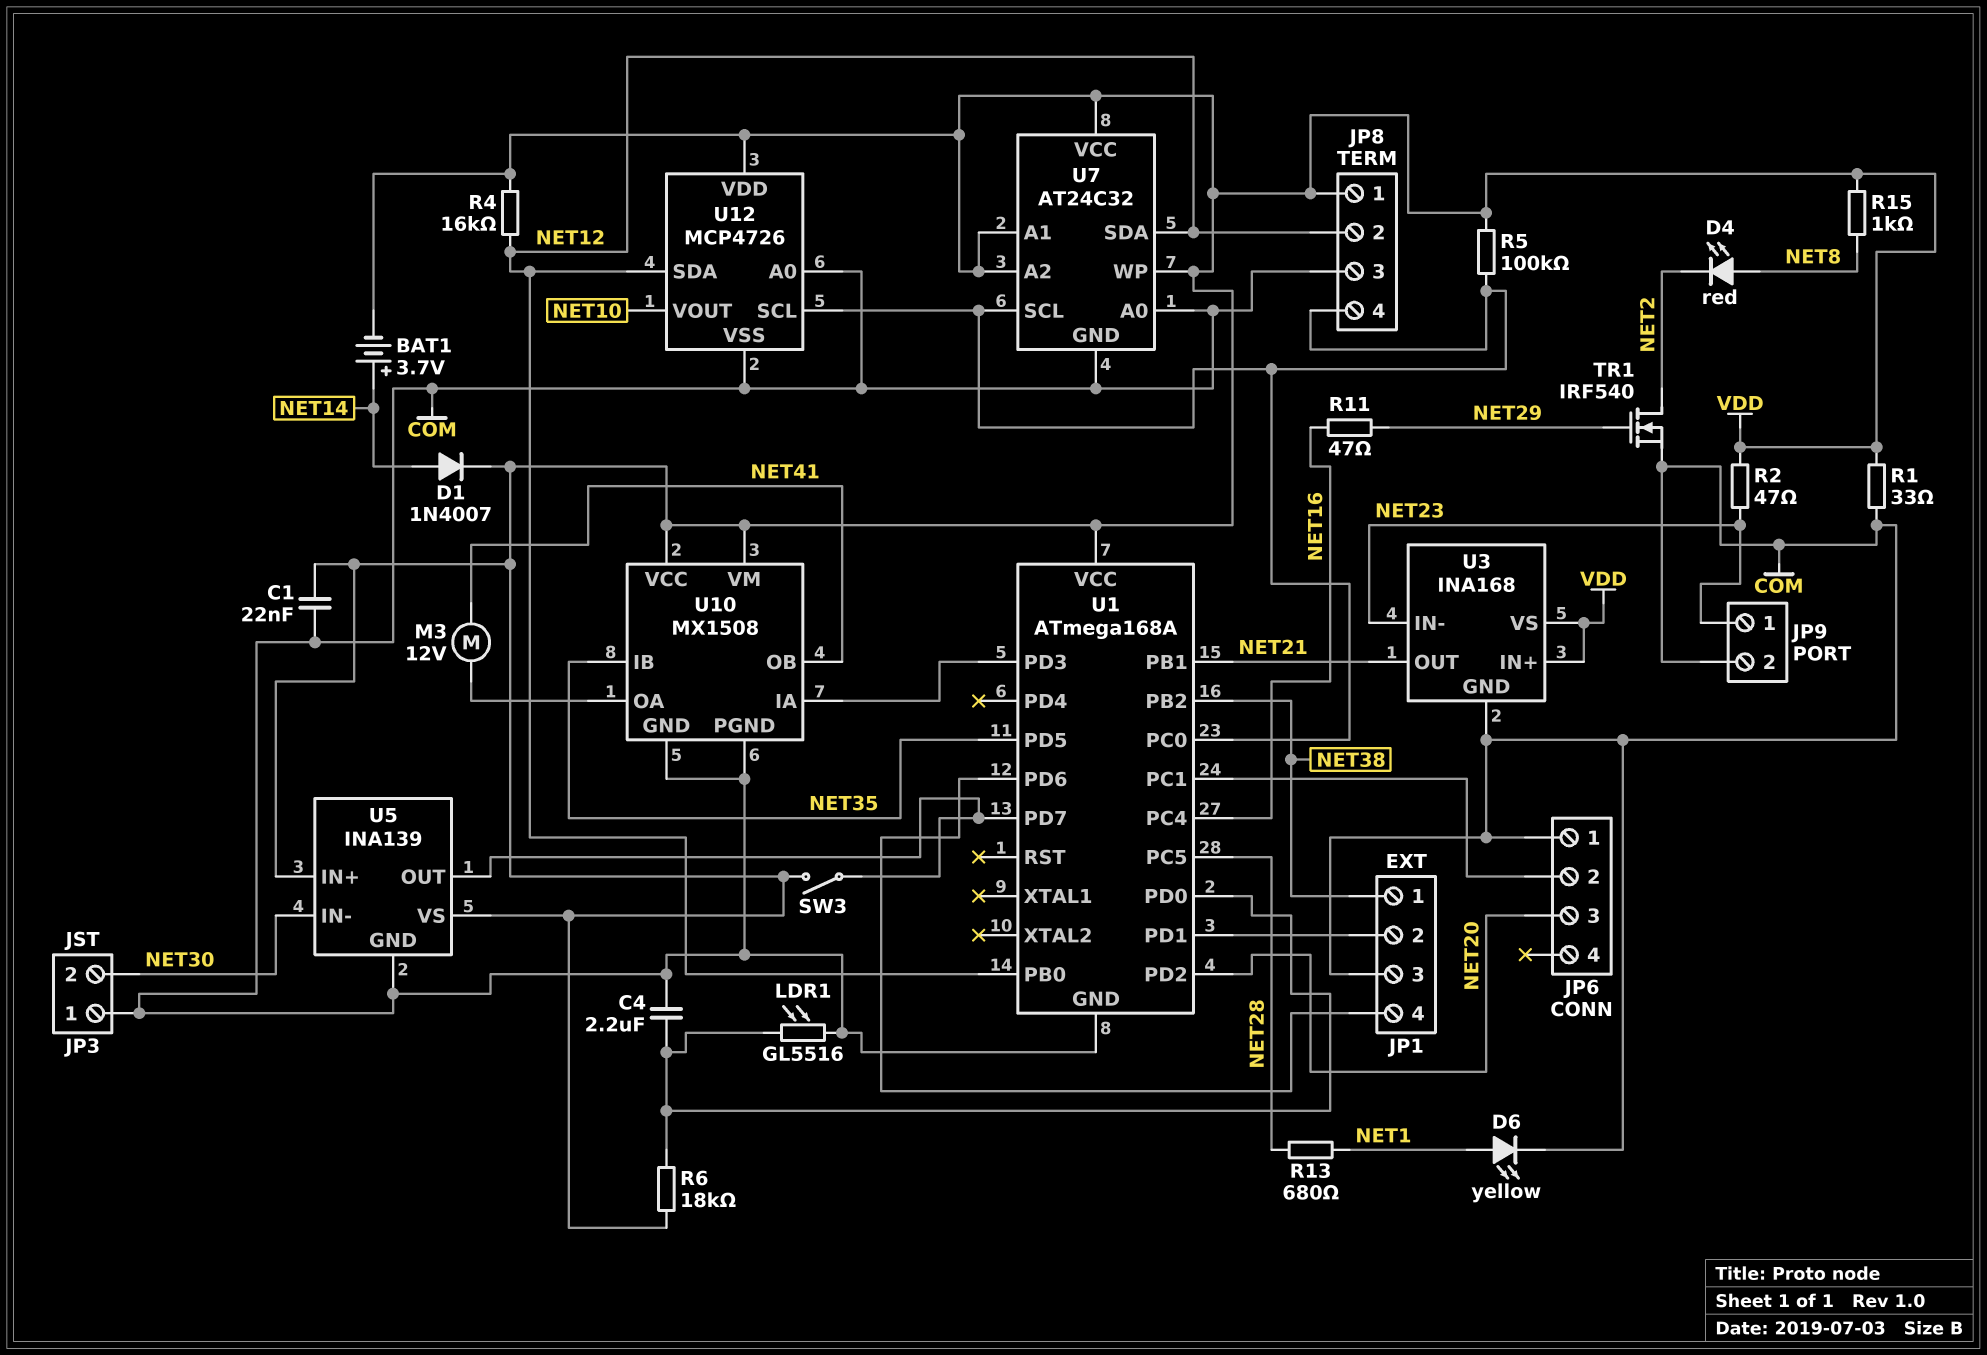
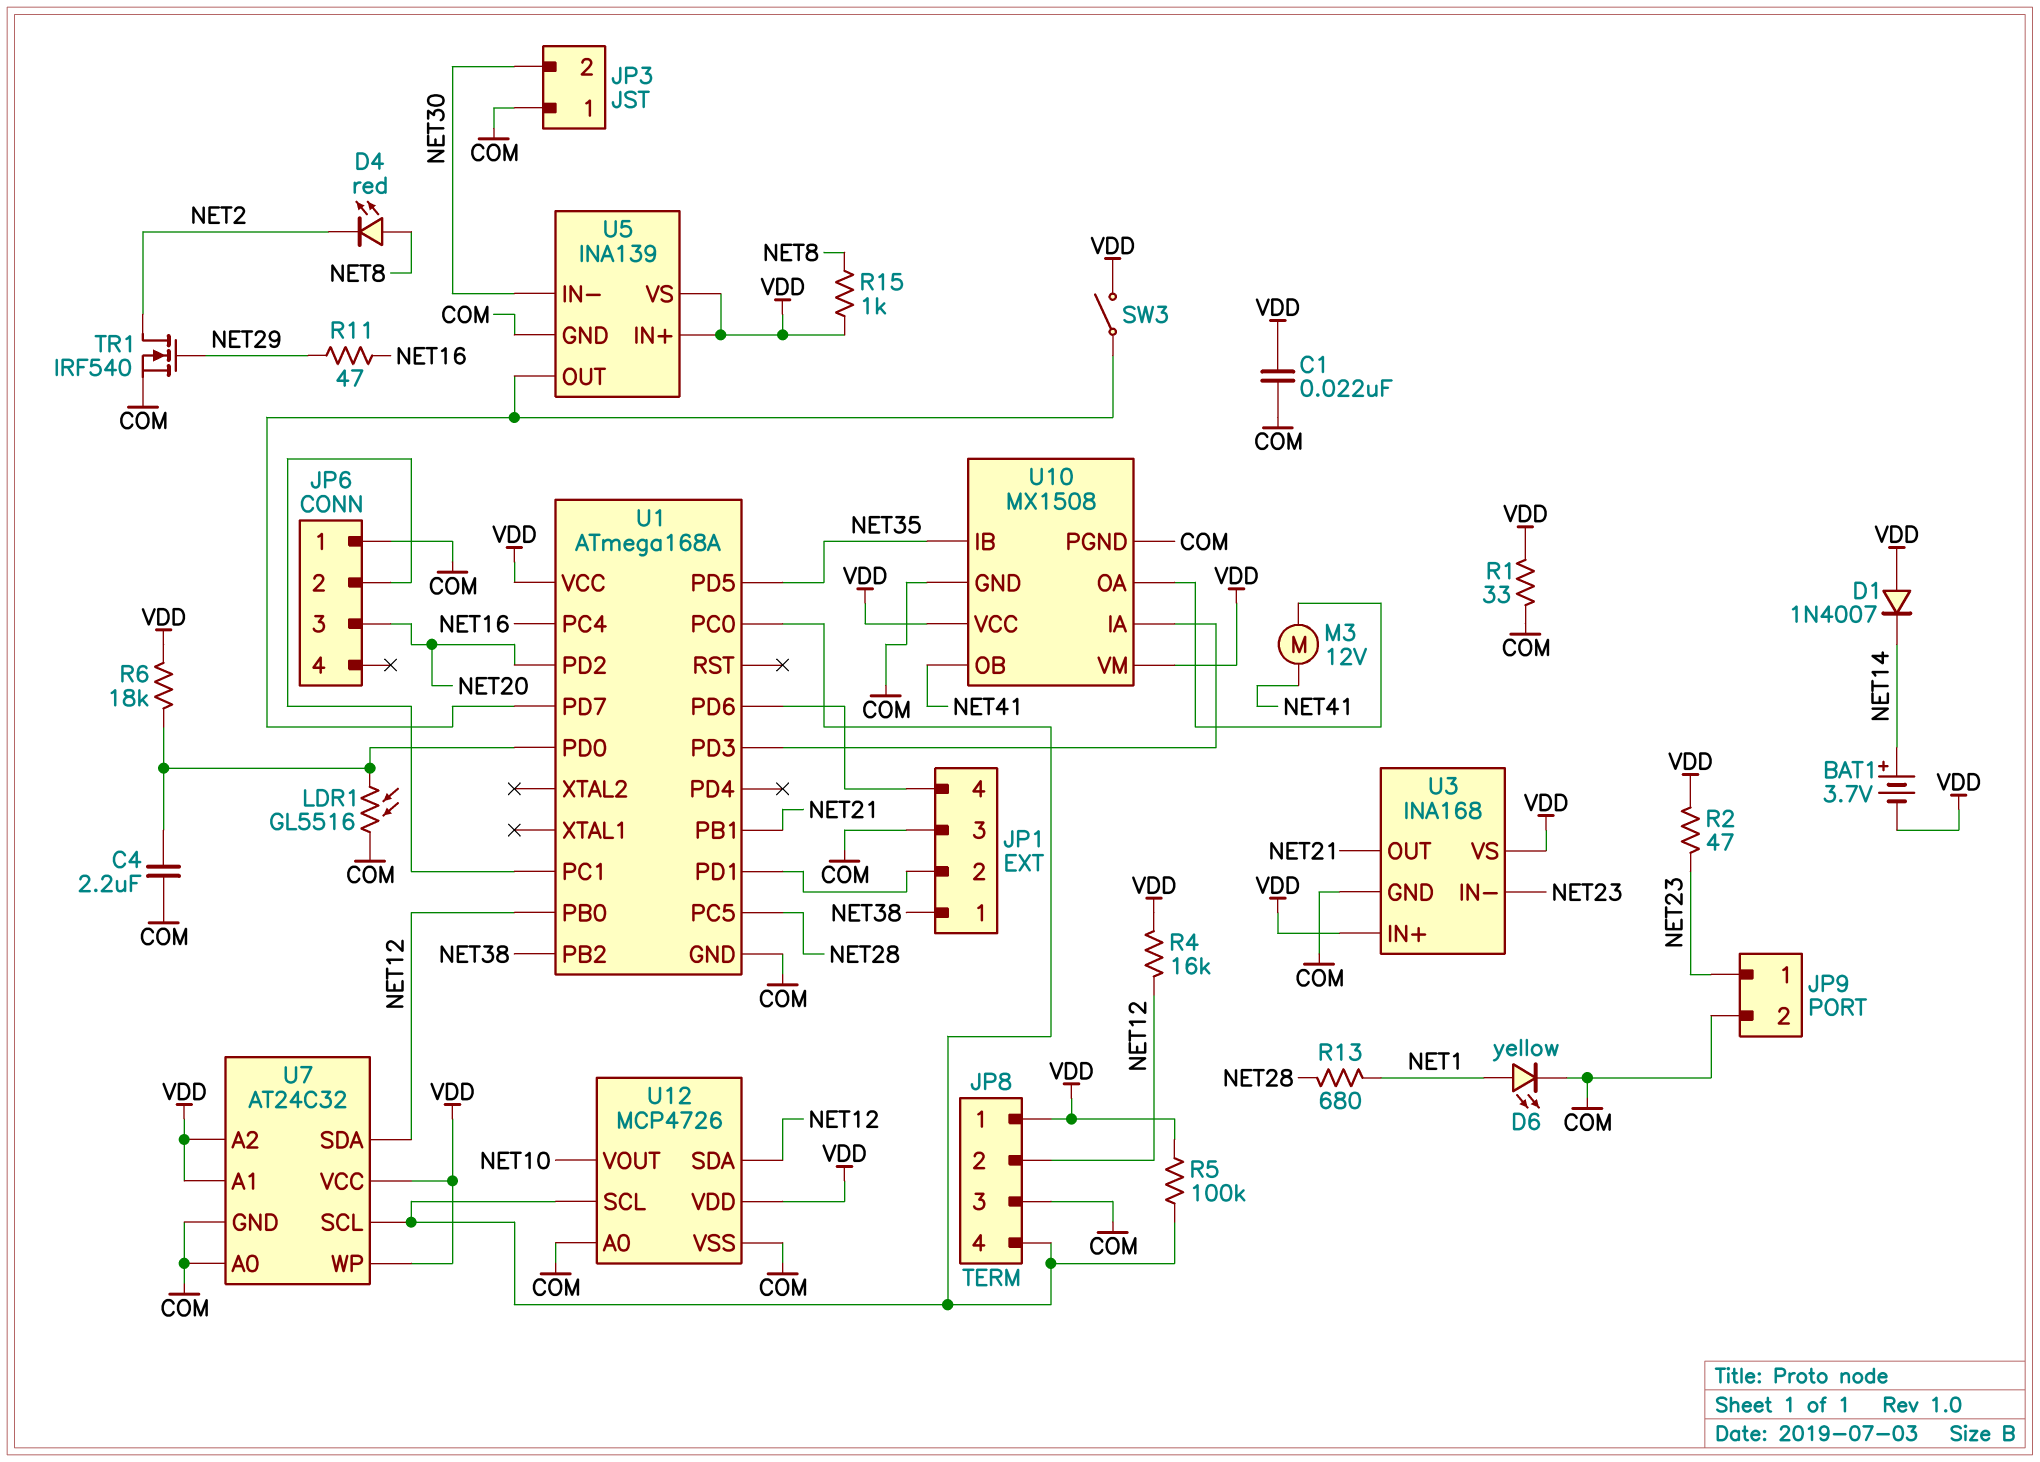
D1: diode 1N4007 (A NET14, K VDD) -> diode 1N4007 (A VDD, K NET14)

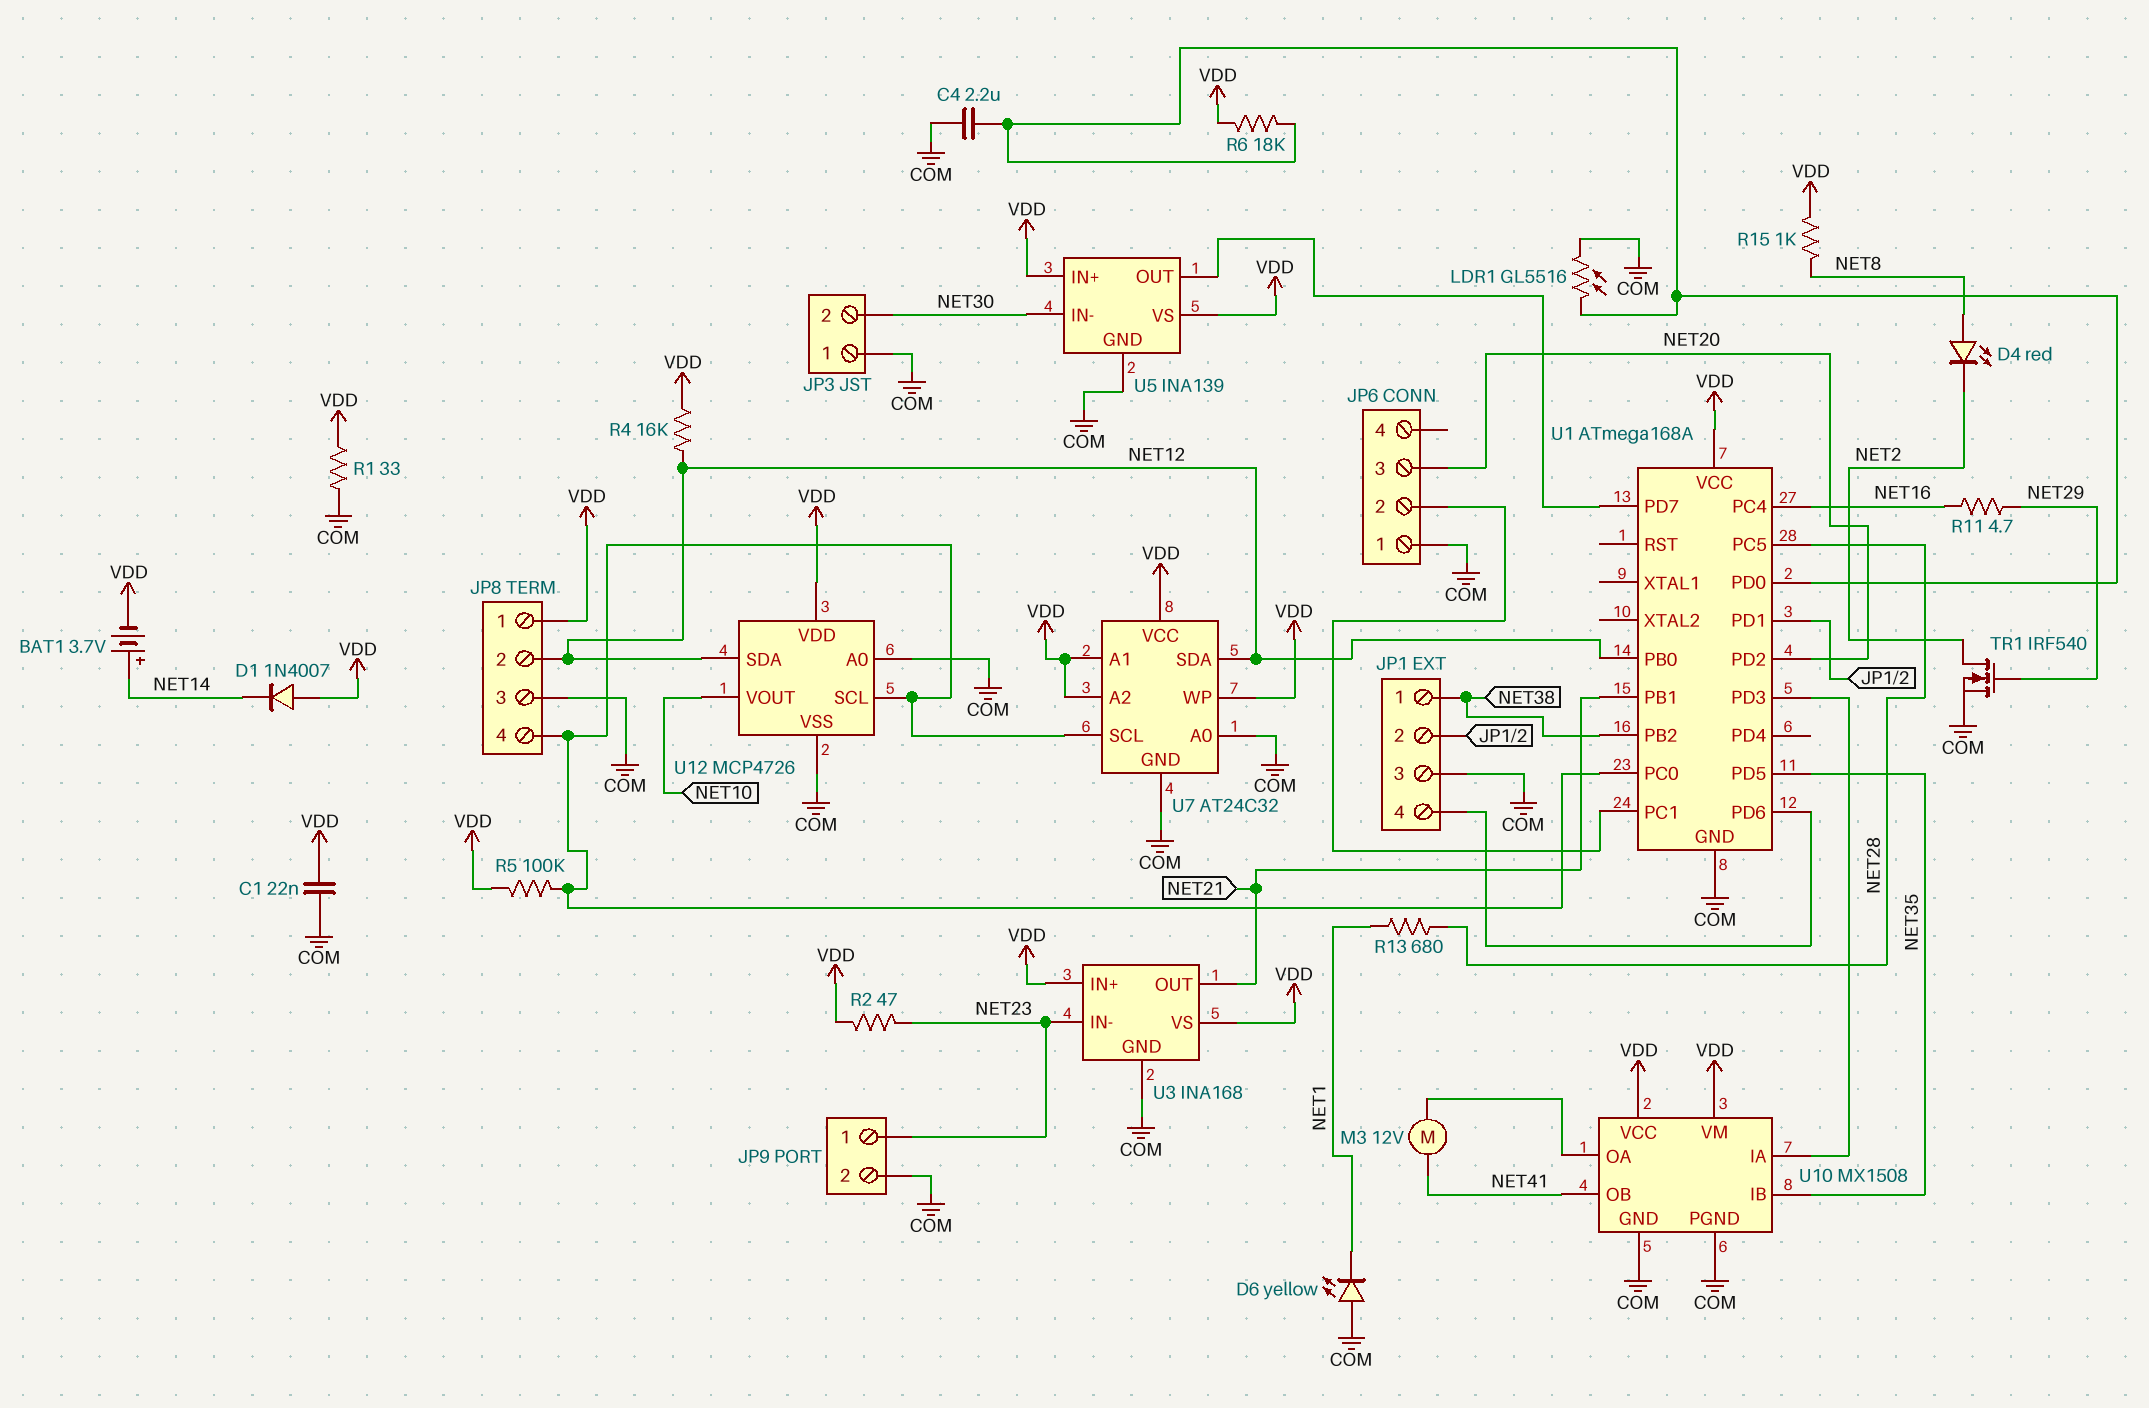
D6: LED yellow (A NET1, K COM) -> LED yellow (A COM, K NET1)
R11: 47 (NET16, NET29) -> 4.7 (NET16, NET29)
SW3: switch (U1/PD7, VDD) -> none

